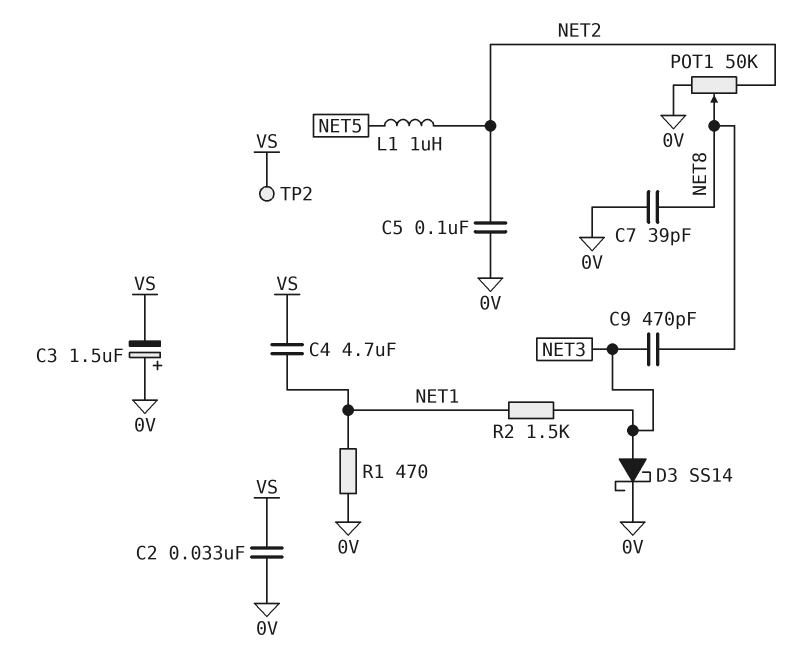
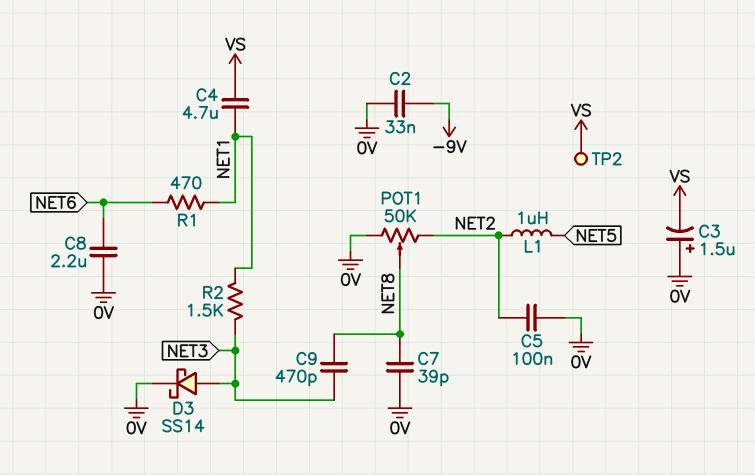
C2: 33nF (0V, VS) -> 33nF (-9V, 0V)
C8: none -> 2.2uF (0V, NET6)
R1: 470 (0V, NET1) -> 470 (NET1, NET6)

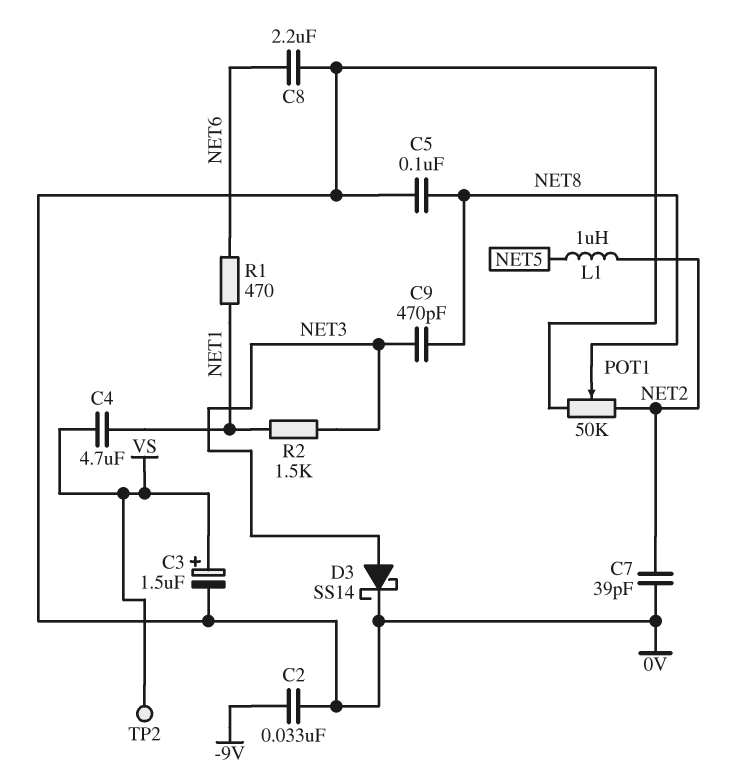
C3: 1.5uF (plus 0V, minus VS) -> 1.5uF (plus VS, minus 0V)
C5: 100nF (0V, NET2) -> 100nF (0V, NET8)
C7: 39pF (0V, NET8) -> 39pF (0V, NET2)

